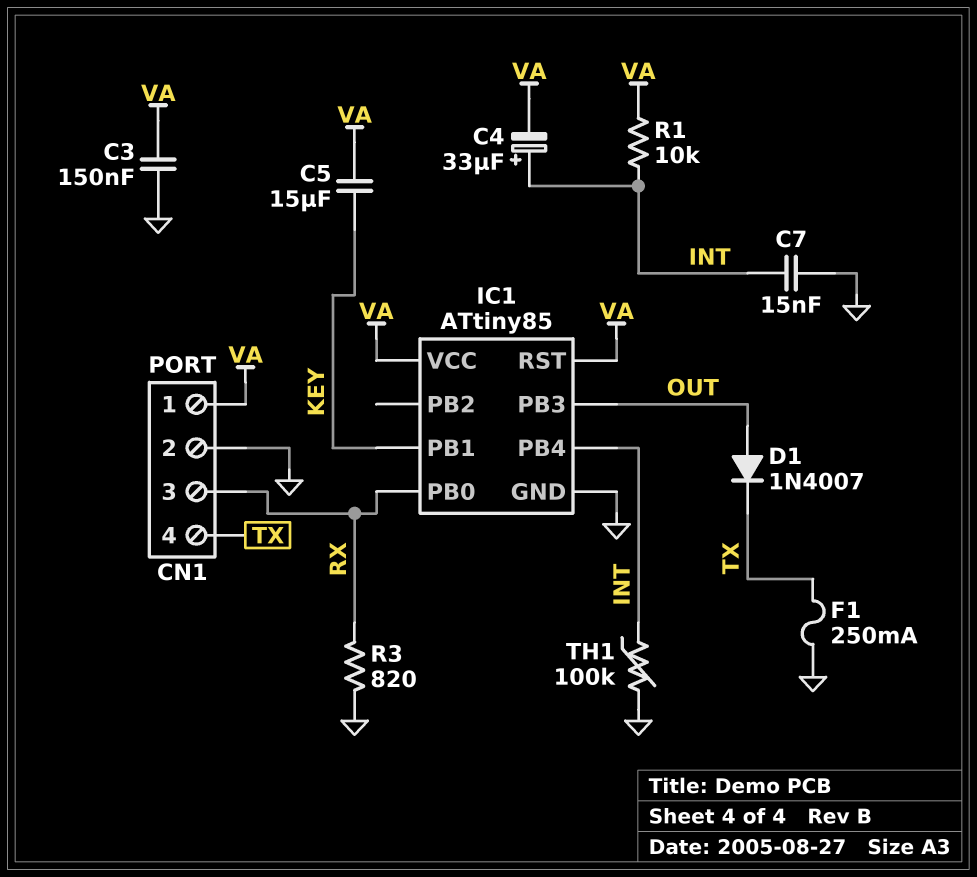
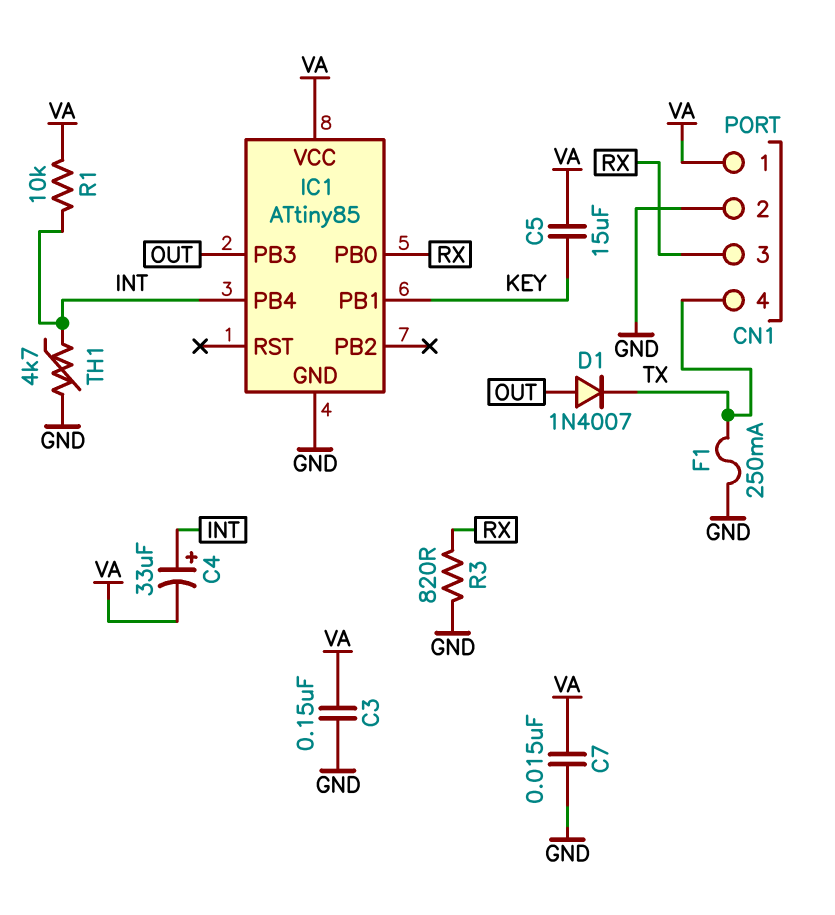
C7: 15nF (GND, INT) -> 15nF (GND, VA)
IC1 pin RST: VA -> none
TH1: 100k (GND, INT) -> 4.7k (GND, INT)

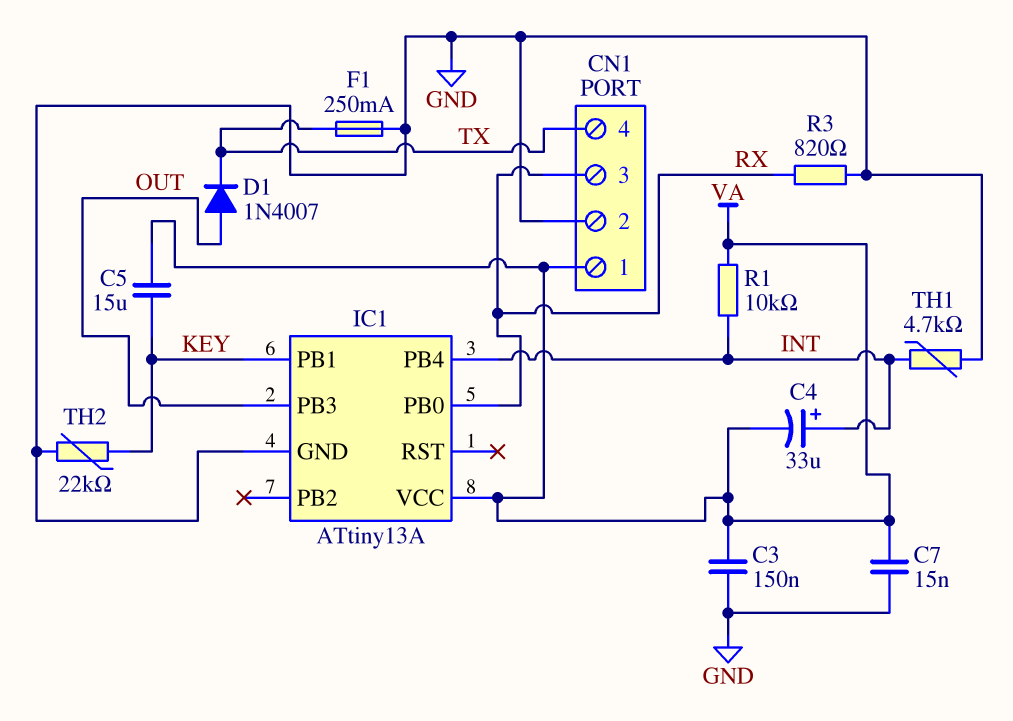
IC1: ATtiny85 -> ATtiny13A
TH2: none -> 22k (GND, KEY)

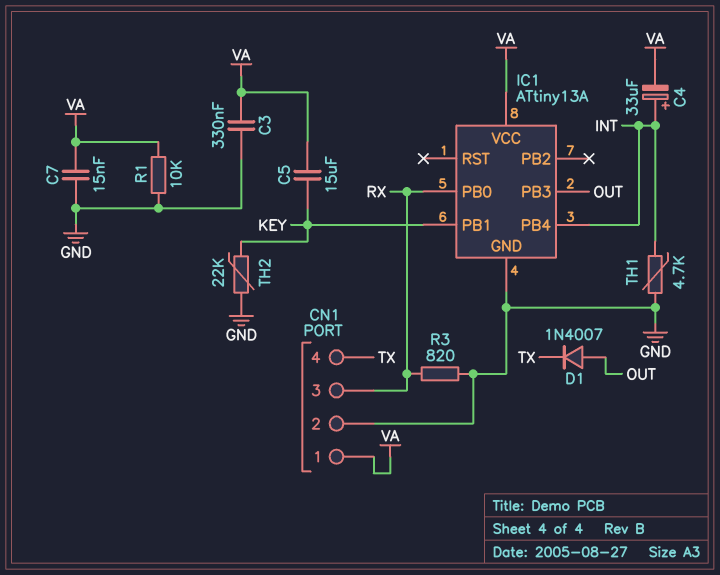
C3: 150nF (GND, VA) -> 330nF (GND, VA)
F1: 250mA (GND, TX) -> none
R1: 10k (INT, VA) -> 10k (GND, VA)

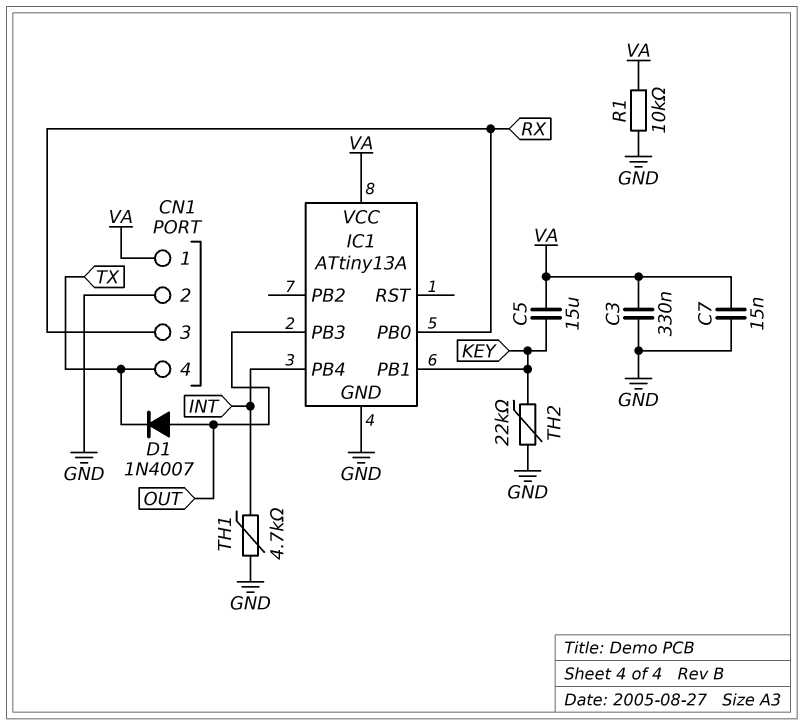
C4: 33uF (plus INT, minus VA) -> none
R3: 820 (GND, RX) -> none

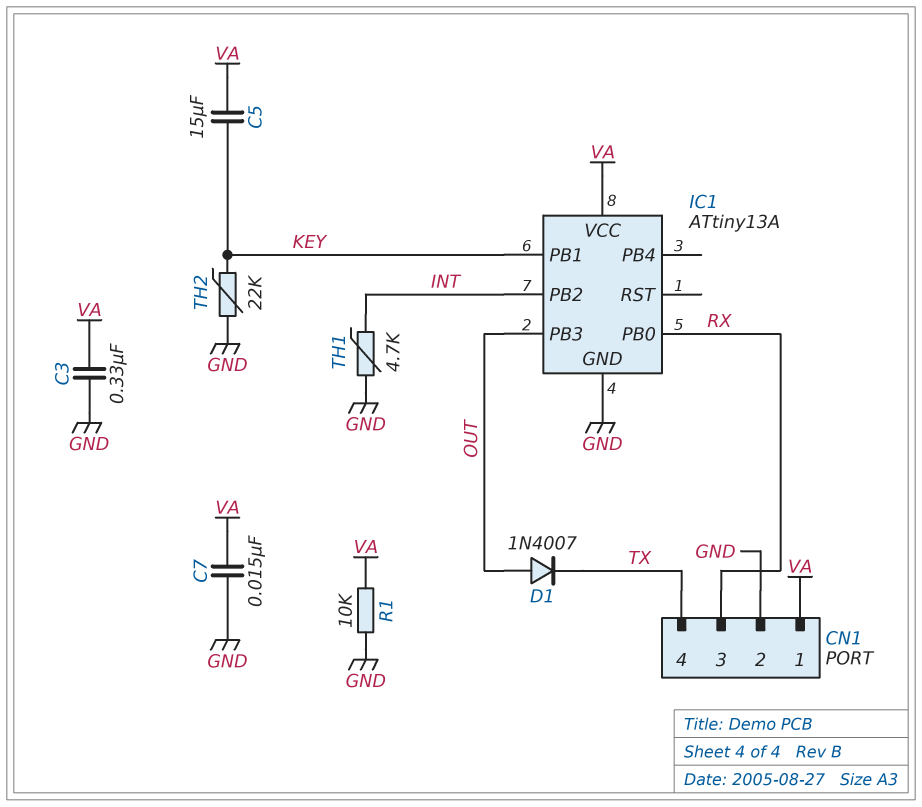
IC1 pin PB2: none -> INT
IC1 pin PB4: INT -> none

